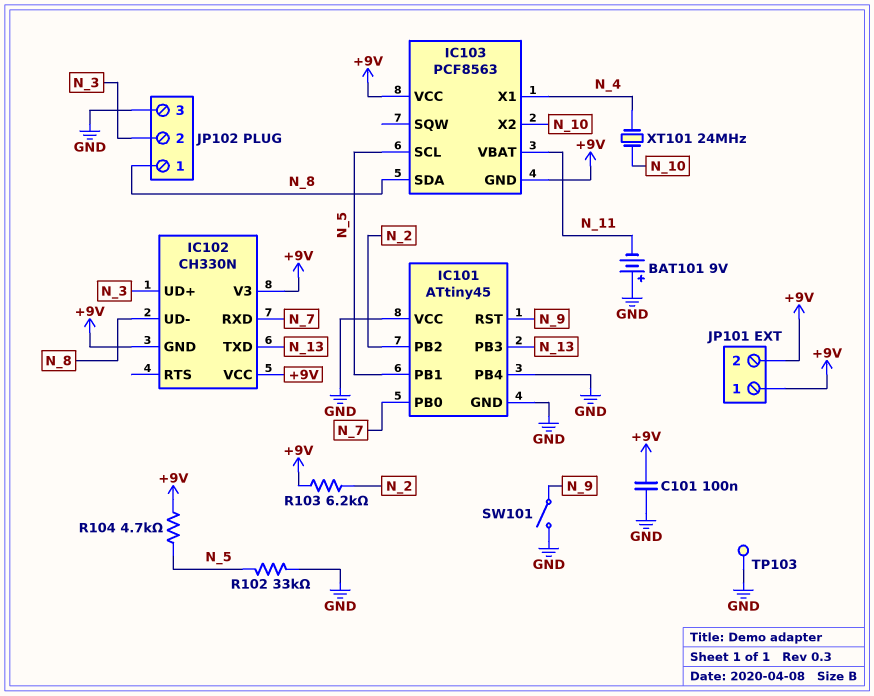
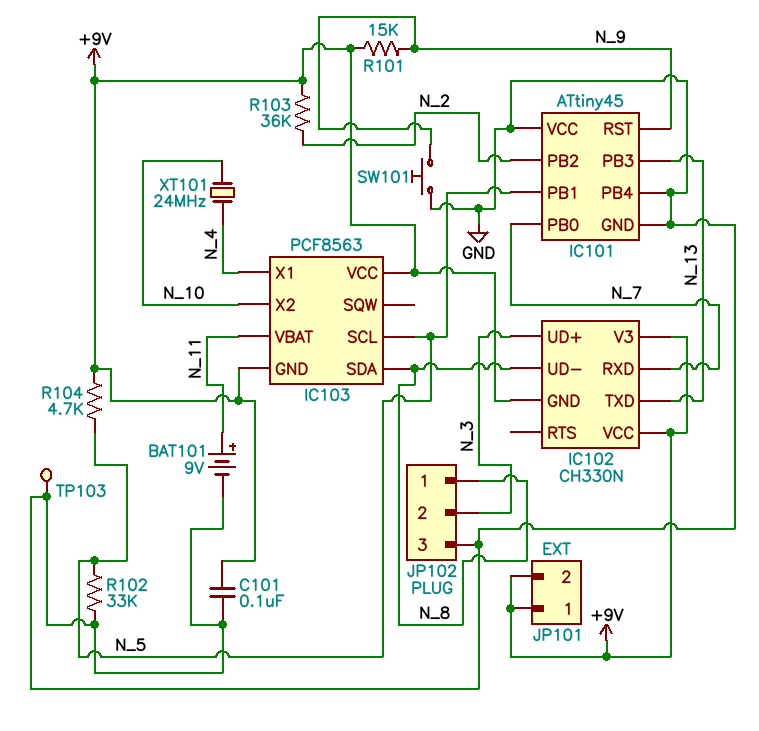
BAT101: 9V (plus GND, minus N_11) -> 9V (plus N_11, minus GND)
R101: none -> 15k (+9V, N_9)
R103: 6.2k (+9V, N_2) -> 36k (+9V, N_2)
SW101: switch (GND, N_9) -> button (GND, N_9)

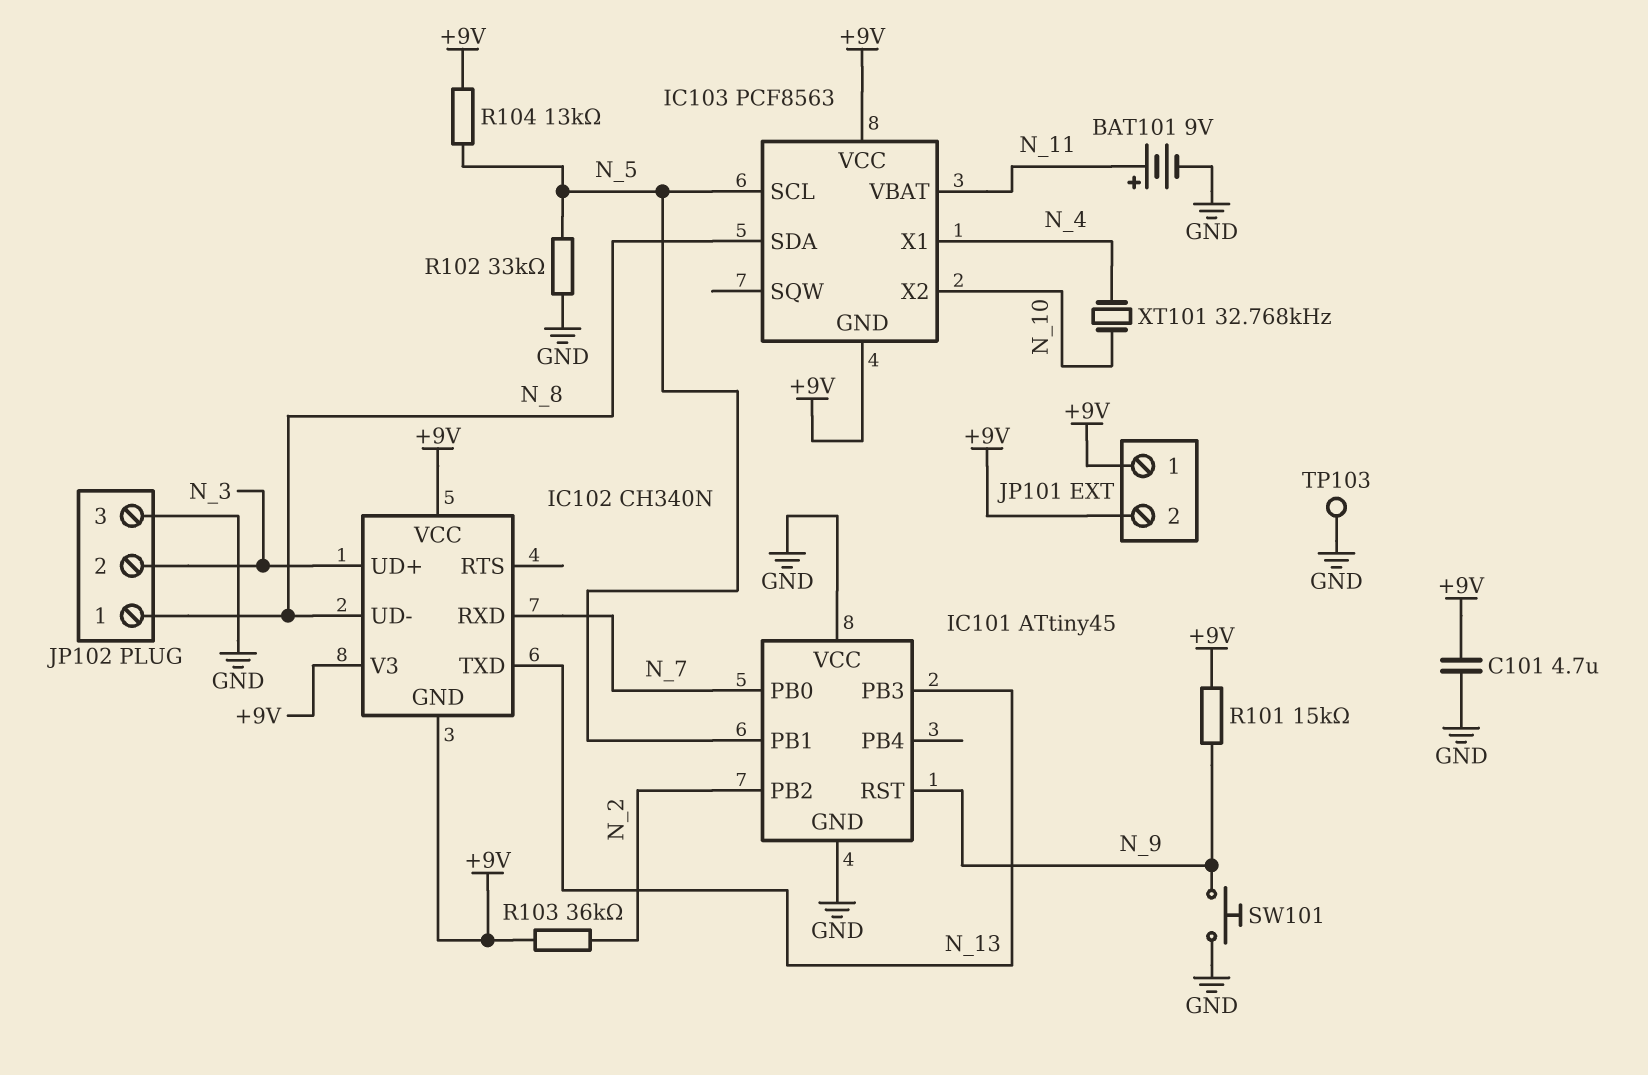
C101: 100nF (+9V, GND) -> 4.7uF (+9V, GND)
IC101 pin PB4: GND -> none
IC102: CH330N -> CH340N
R104: 4.7k (+9V, N_5) -> 13k (+9V, N_5)
XT101: 24MHz (N_4, N_10) -> 32.768kHz (N_4, N_10)

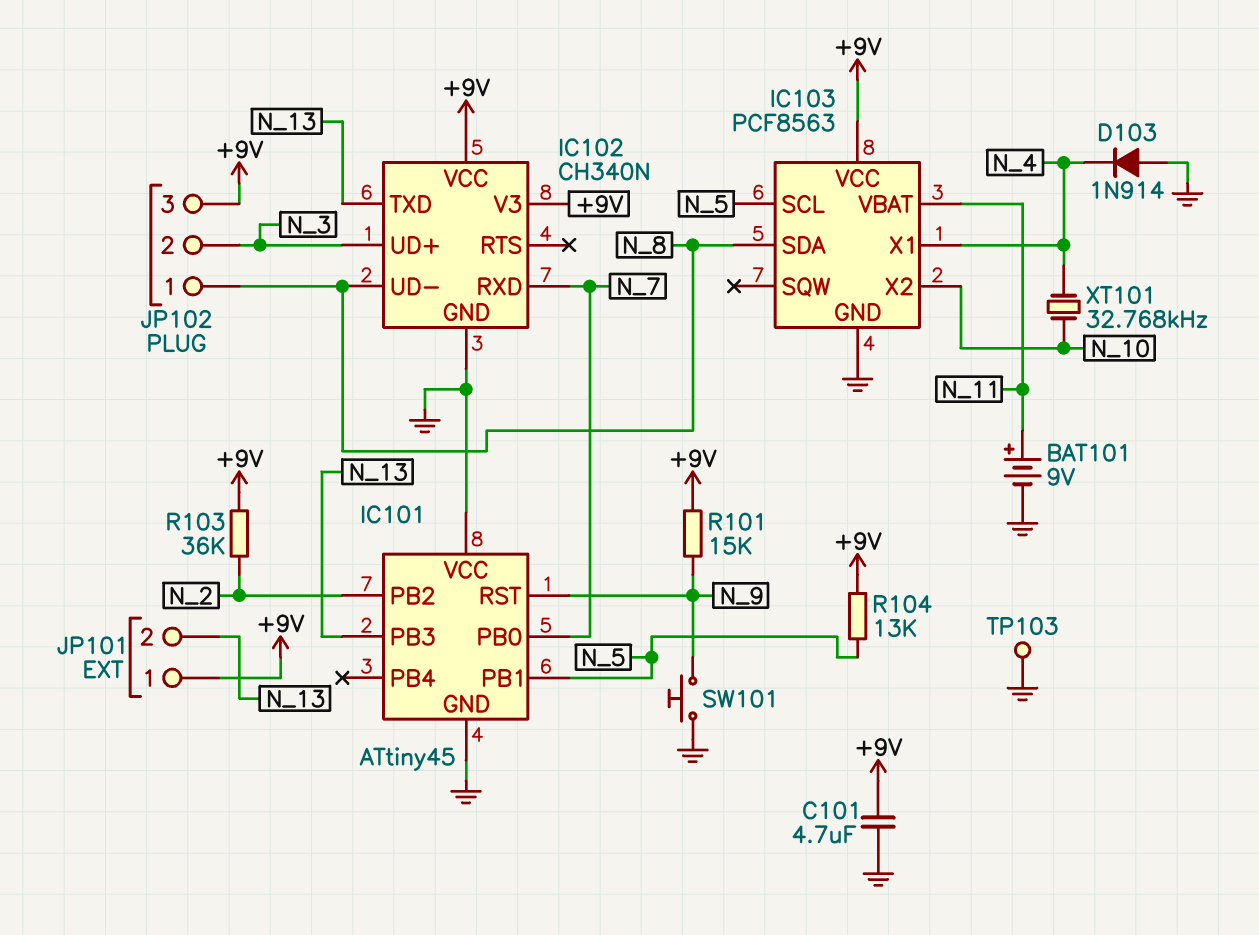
D103: none -> diode 1N914 (A GND, K N_4)
IC102 pin GND: +9V -> GND
IC103 pin GND: +9V -> GND
JP101 pin 2: +9V -> N_13
JP102 pin 3: GND -> +9V
R102: 33k (GND, N_5) -> none

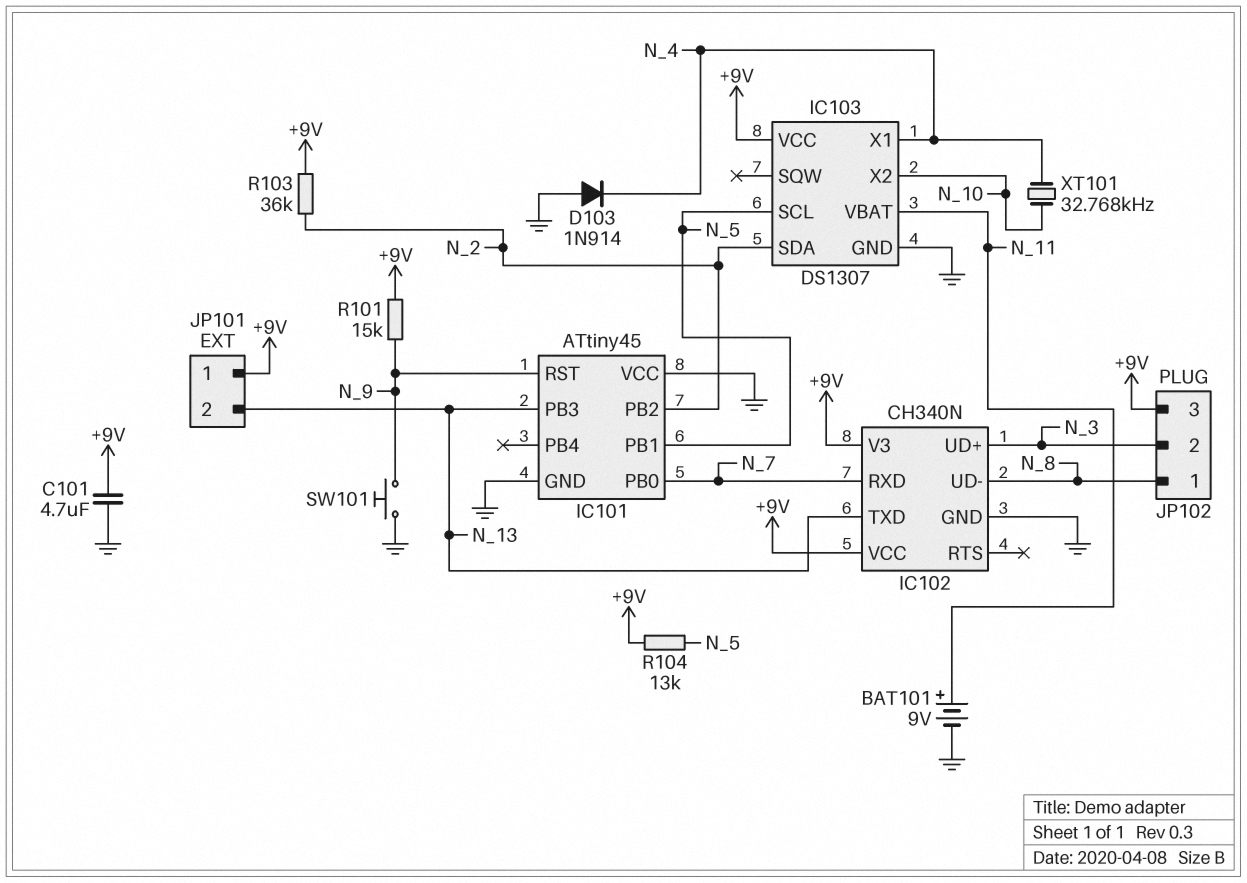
IC103: PCF8563 -> DS1307
IC103 pin SDA: N_8 -> N_2
TP103: test point (GND) -> none

